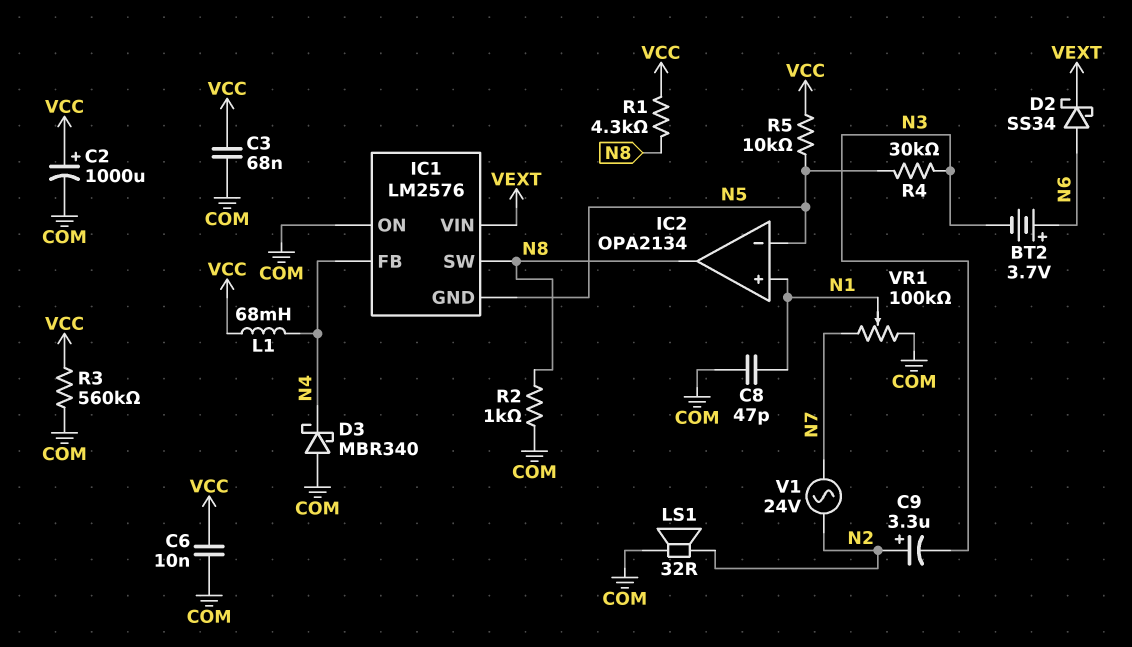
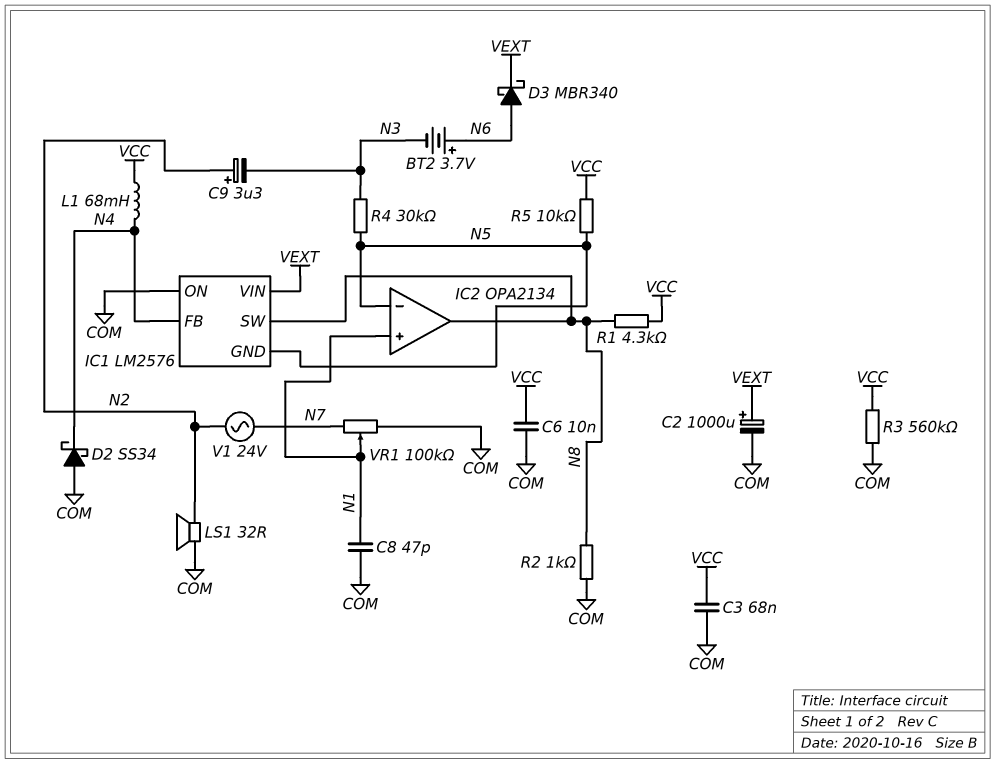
C2: 1000uF (plus VCC, minus COM) -> 1000uF (plus VEXT, minus COM)
D2: schottky SS34 (A N6, K VEXT) -> schottky SS34 (A COM, K N4)
D3: schottky MBR340 (A COM, K N4) -> schottky MBR340 (A N6, K VEXT)

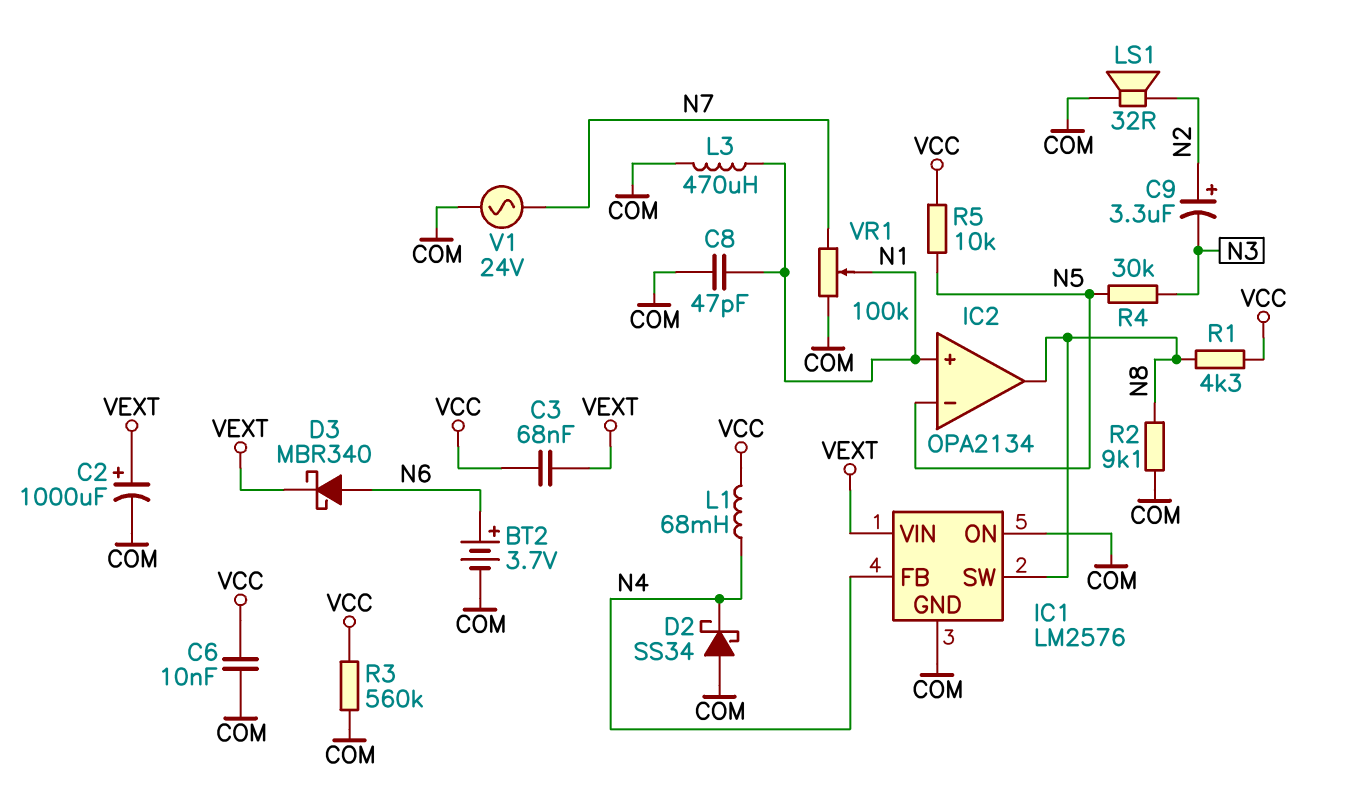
BT2: 3.7V (plus N6, minus N3) -> 3.7V (plus N6, minus COM)
C3: 68nF (COM, VCC) -> 68nF (VCC, VEXT)
IC1 pin GND: N5 -> COM
L3: none -> 470uH (COM, N1)
R2: 1k (COM, N8) -> 9.1k (COM, N8)
V1: AC 24V (N2, N7) -> AC 24V (COM, N7)

